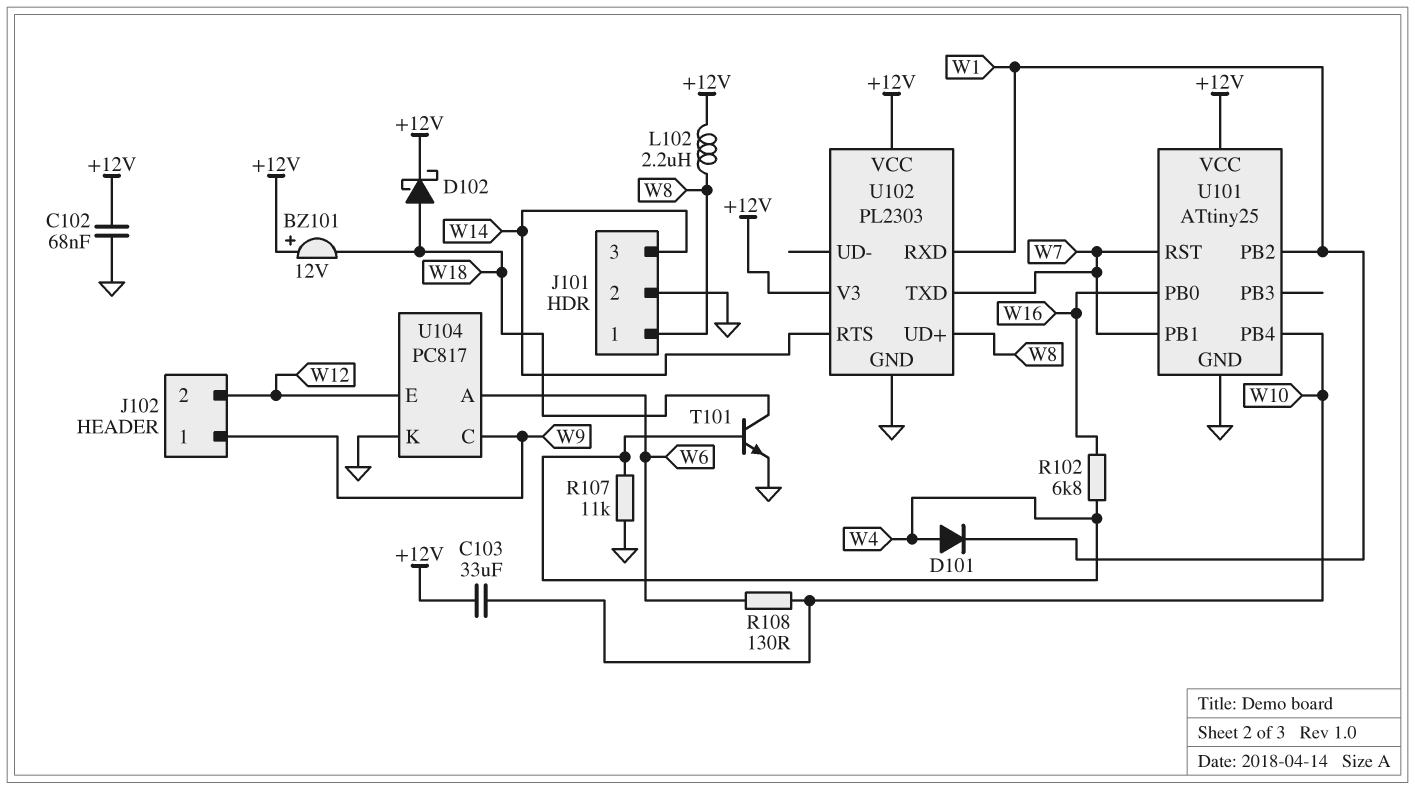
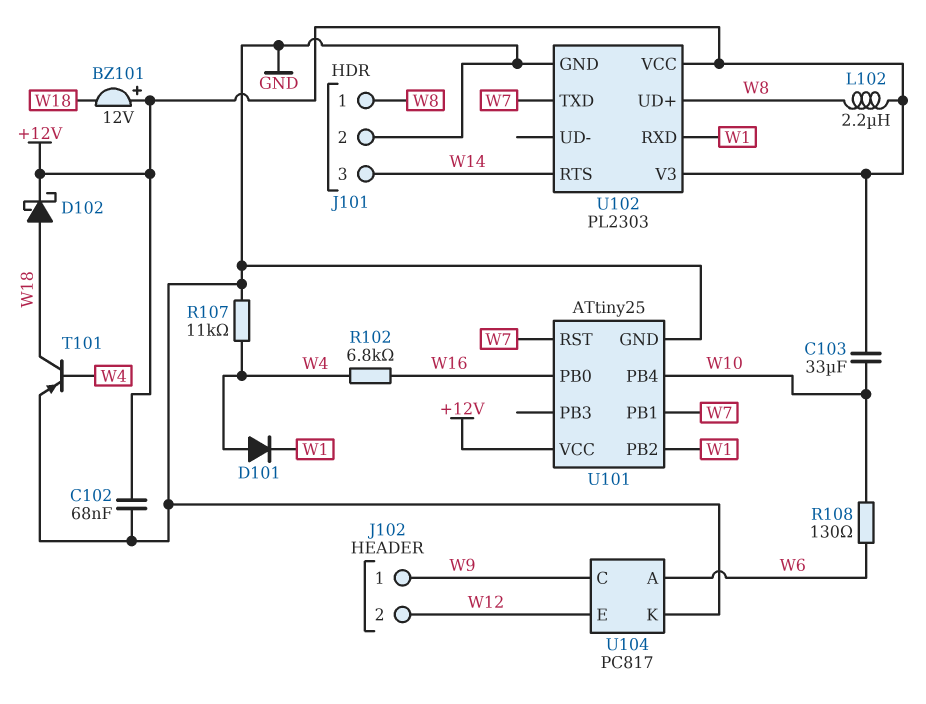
T101: NPN (B W4, C W18, E GND) -> PNP (B W4, C W18, E GND)

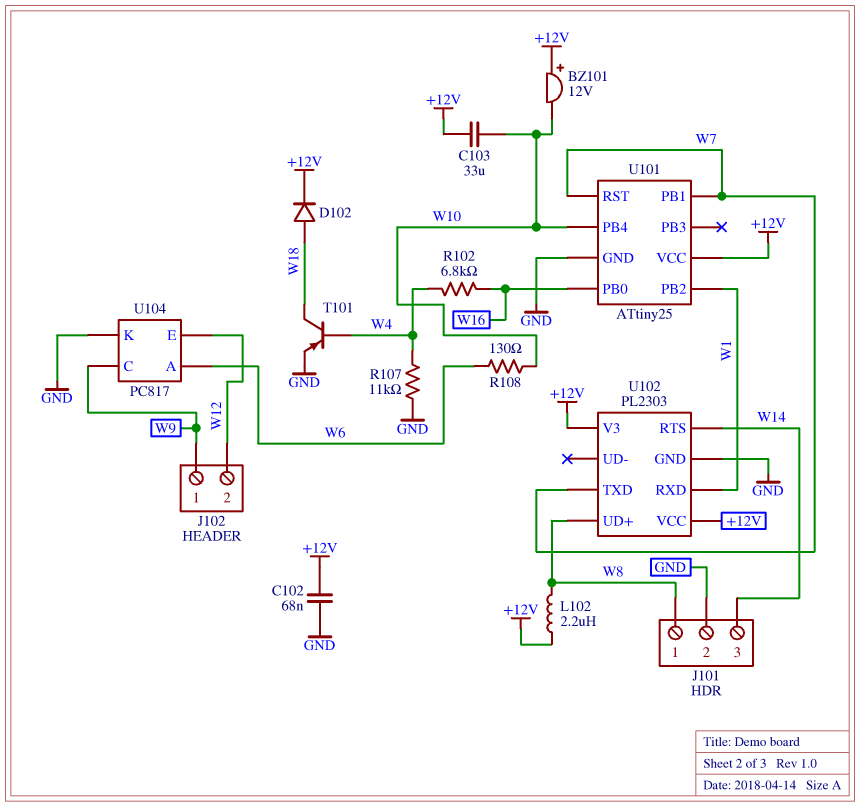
BZ101: buzzer 12V (plus +12V, minus W18) -> buzzer 12V (plus +12V, minus W10)
D101: diode (A W4, K W1) -> none
D102: schottky (A W18, K +12V) -> diode (A W18, K +12V)

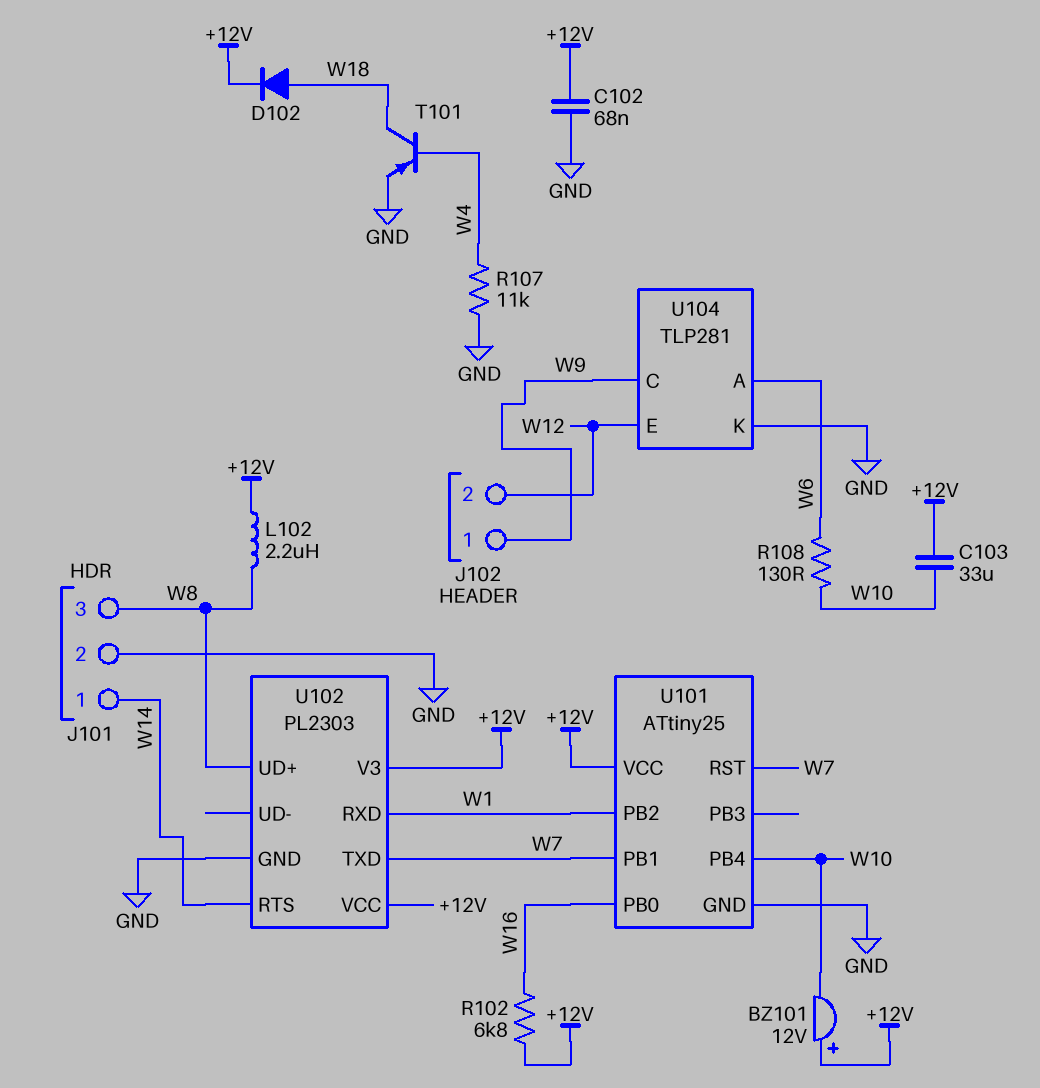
J101 pin 1: W8 -> W14
J101 pin 3: W14 -> W8
R102: 6.8k (W4, W16) -> 6.8k (+12V, W16)
U104: PC817 -> TLP281

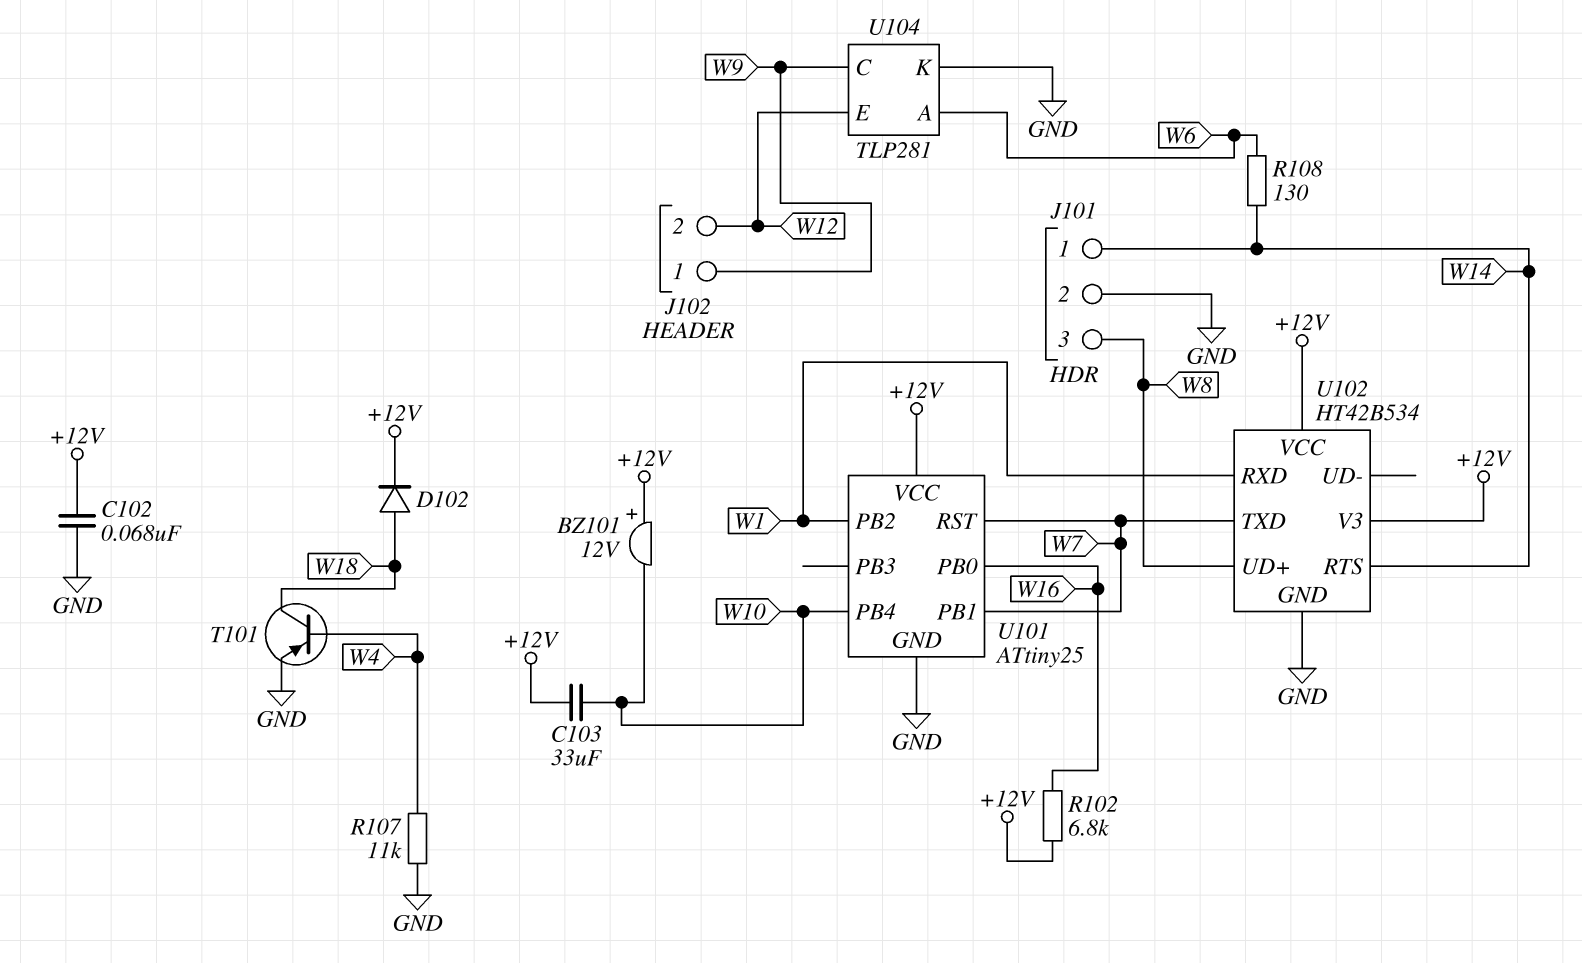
L102: 2.2uH (+12V, W8) -> none
R108: 130 (W6, W10) -> 130 (W6, W14)
U102: PL2303 -> HT42B534

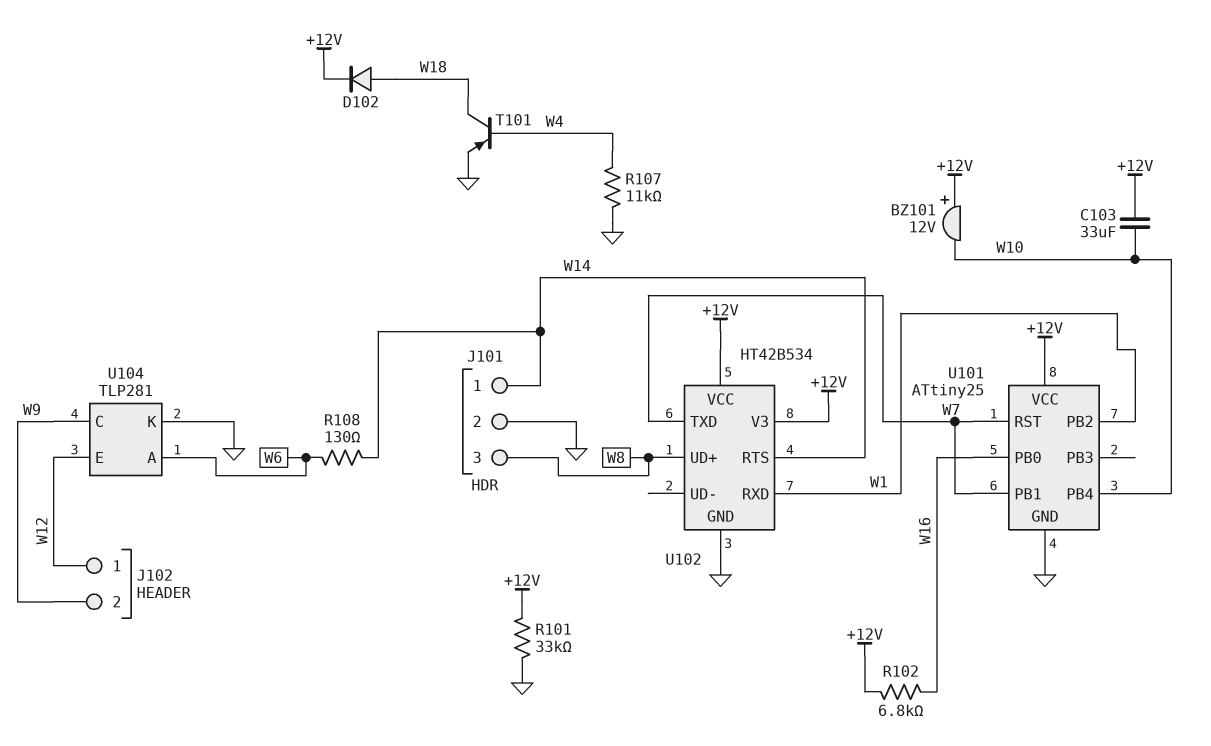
C102: 68nF (+12V, GND) -> none
J102 pin 1: W9 -> W12
J102 pin 2: W12 -> W9
R101: none -> 33k (+12V, GND)

